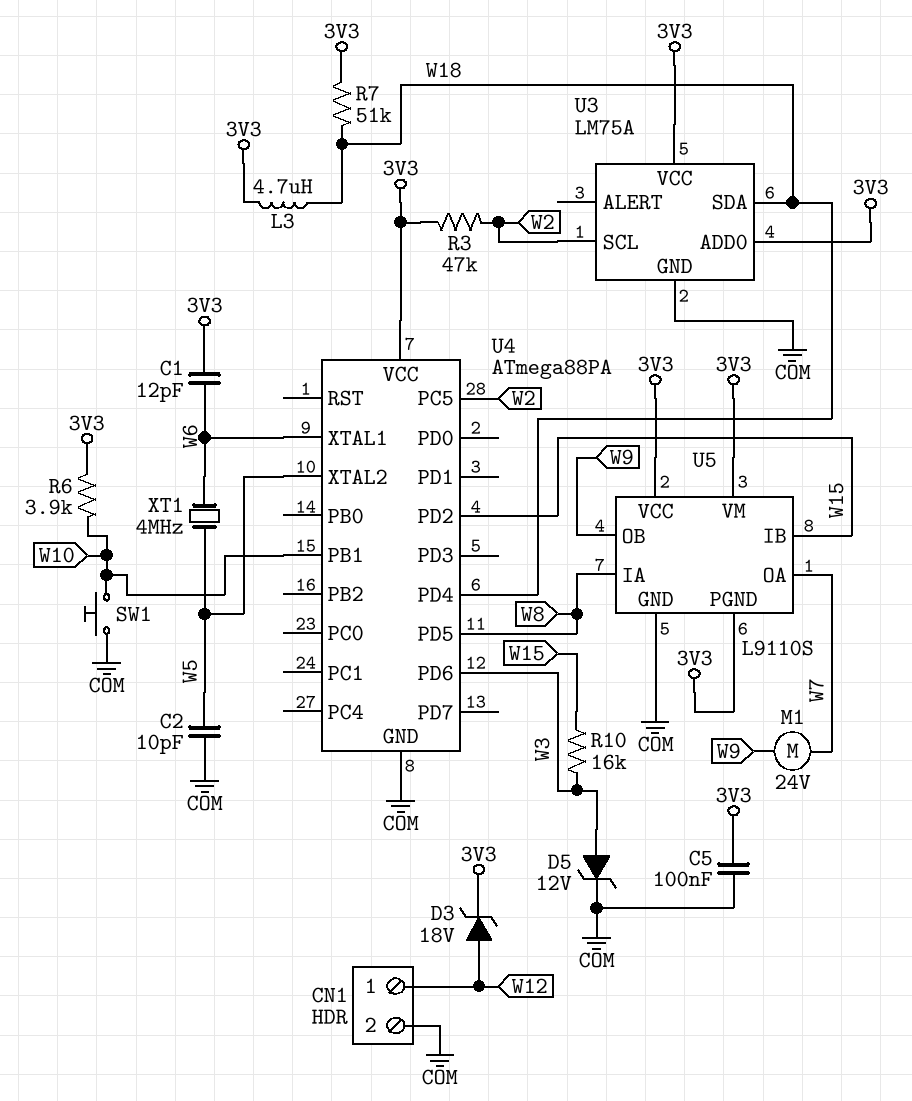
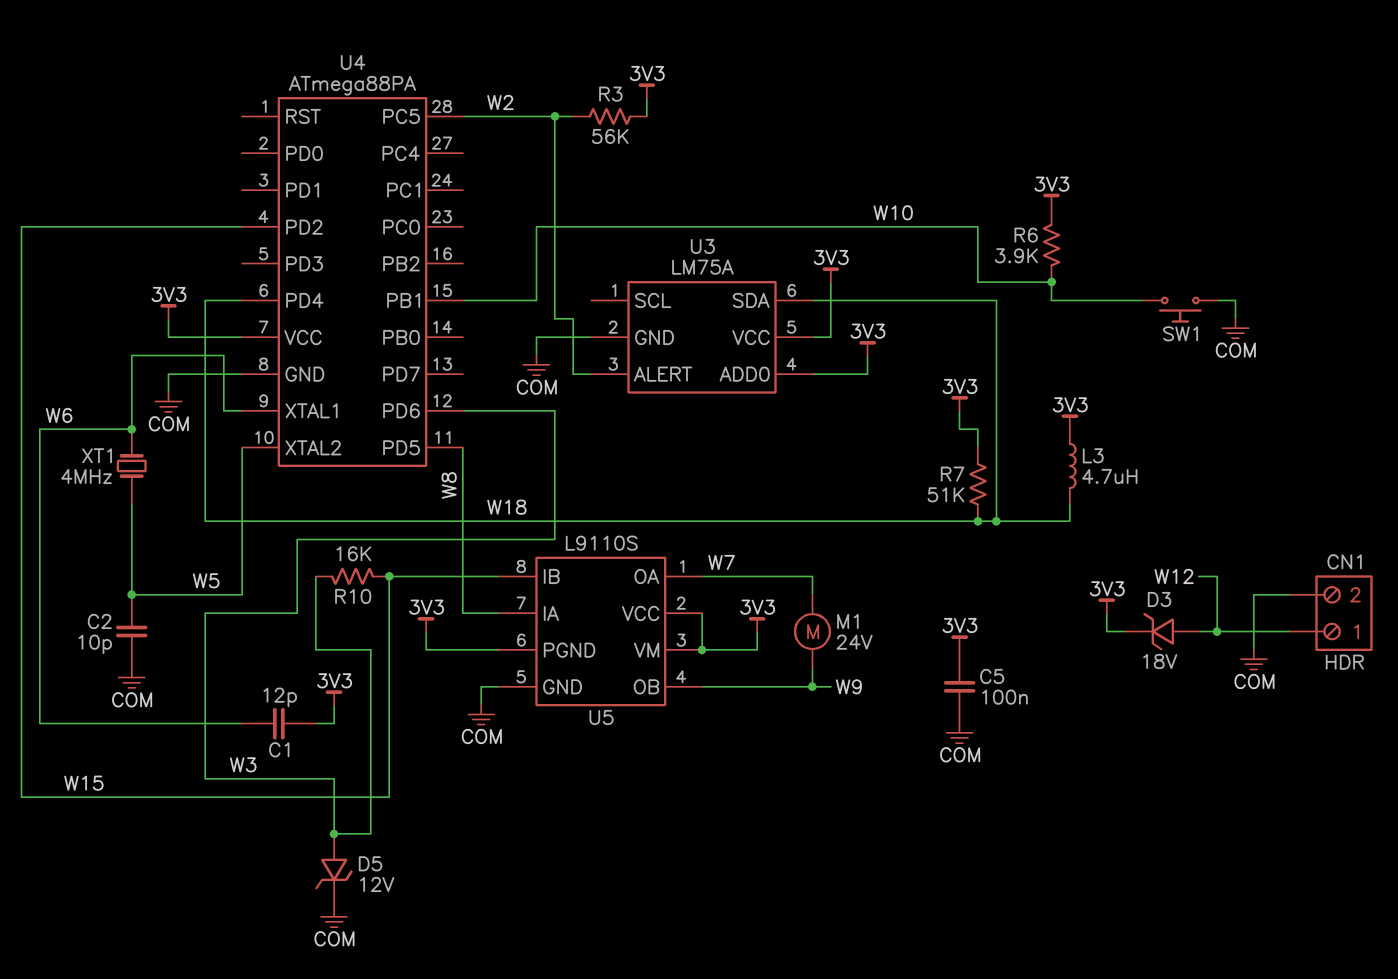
R3: 47k (3V3, W2) -> 56k (3V3, W2)
U3 pin ALERT: none -> W2
U3 pin SCL: W2 -> none

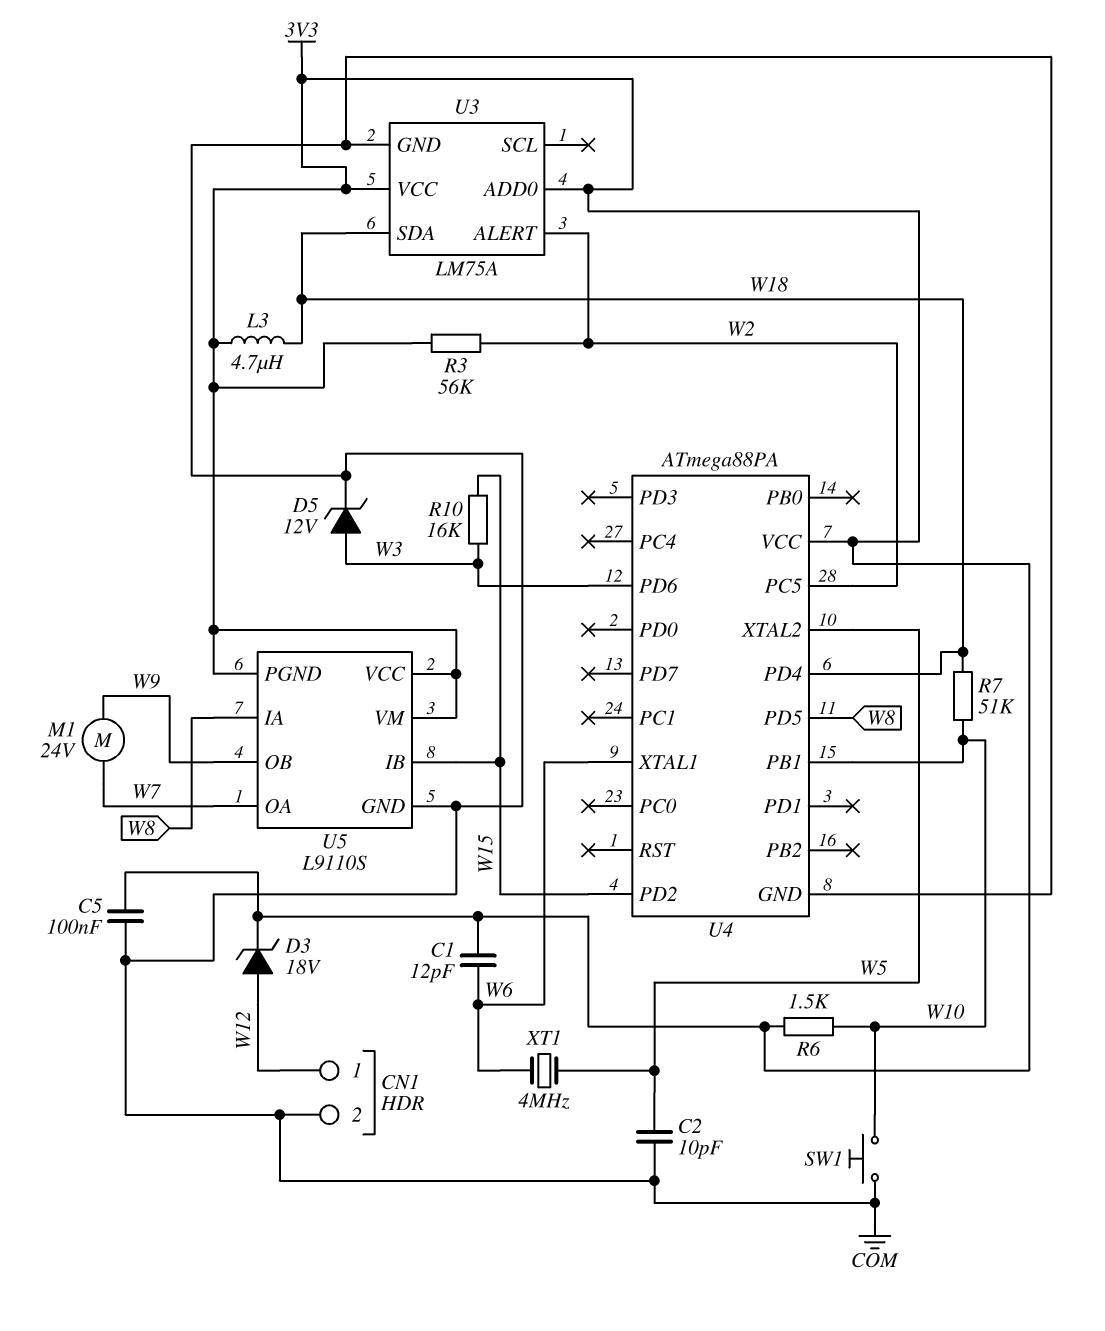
R6: 3.9k (3V3, W10) -> 1.5k (3V3, W10)
R7: 51k (3V3, W18) -> 51k (W10, W18)

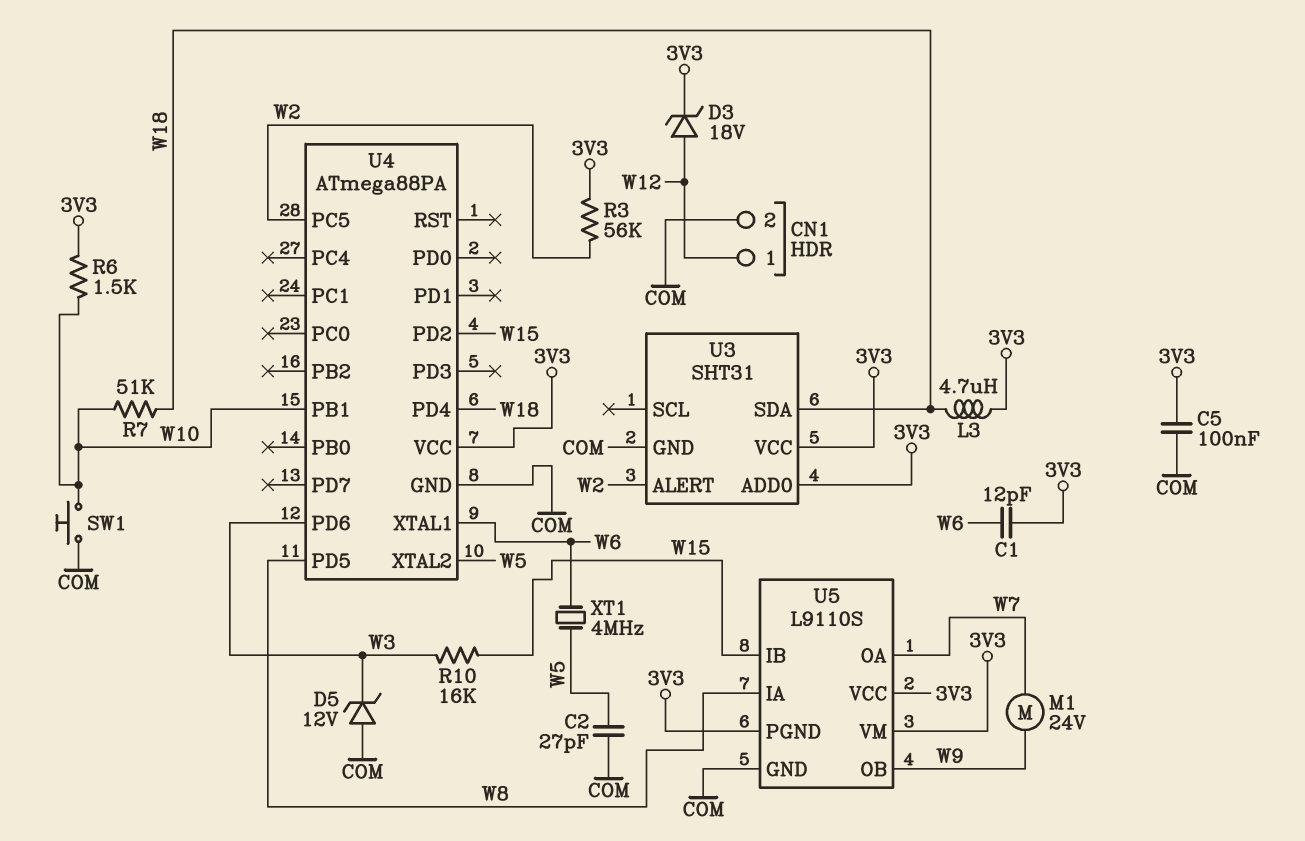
C2: 10pF (COM, W5) -> 27pF (COM, W5)
D5: zener 12V (A W3, K COM) -> zener 12V (A COM, K W3)
U3: LM75A -> SHT31

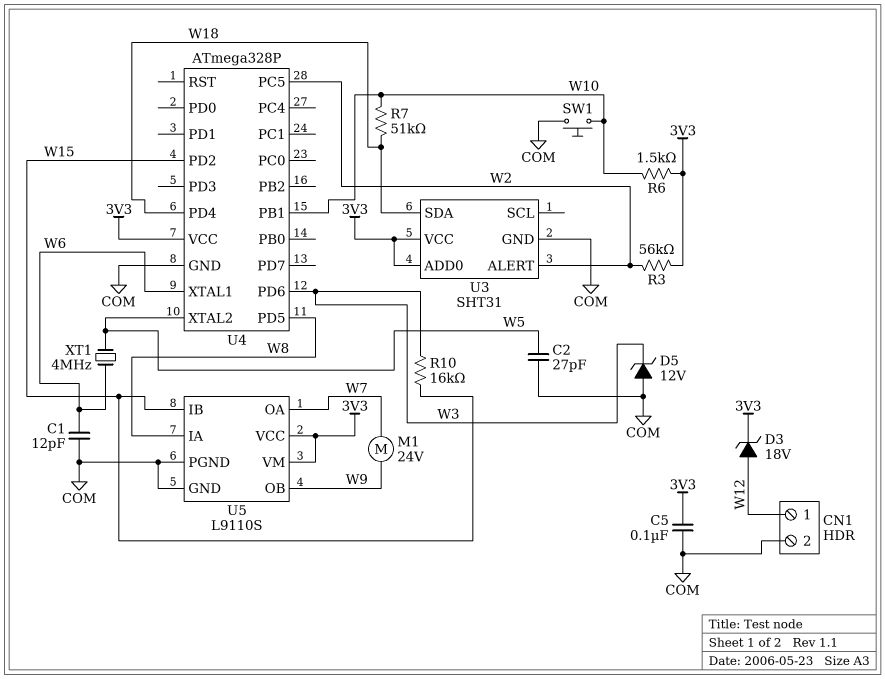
C1: 12pF (3V3, W6) -> 12pF (COM, W6)
L3: 4.7uH (3V3, W18) -> none
U4: ATmega88PA -> ATmega328P
U5 pin PGND: 3V3 -> COM

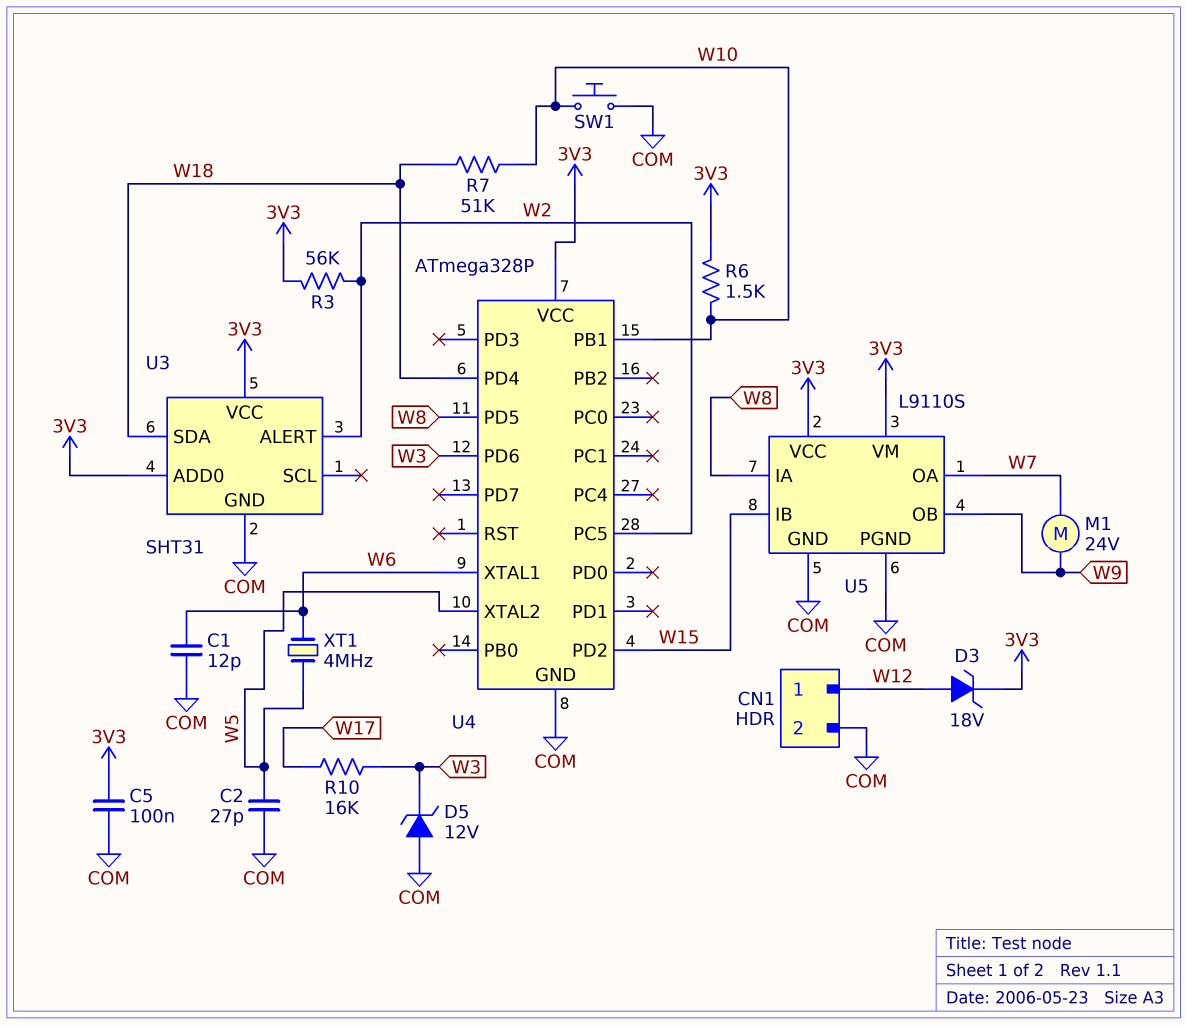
R10: 16k (W3, W15) -> 16k (W3, W17)

